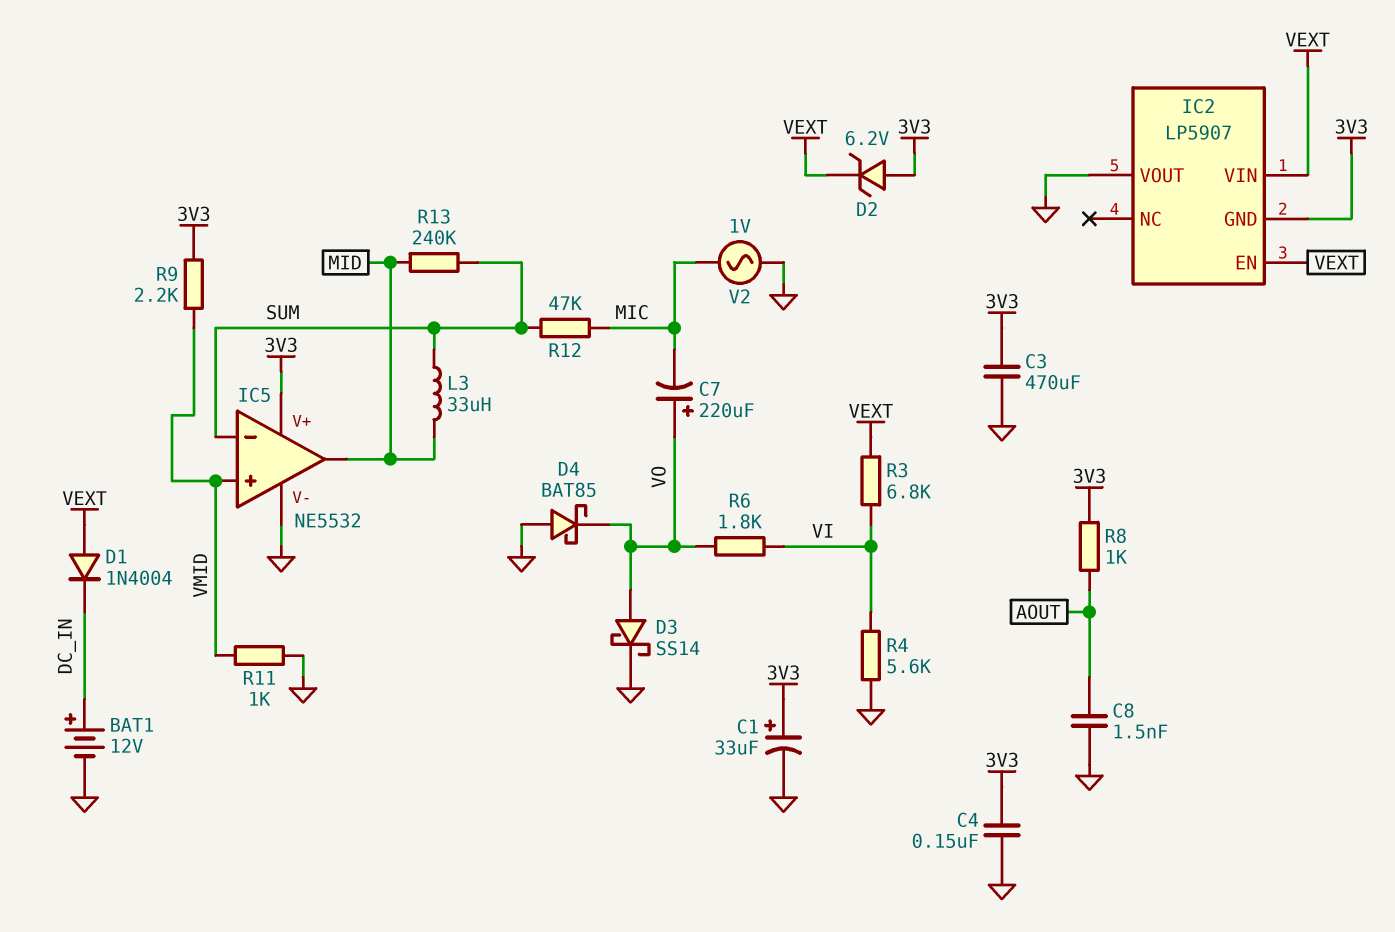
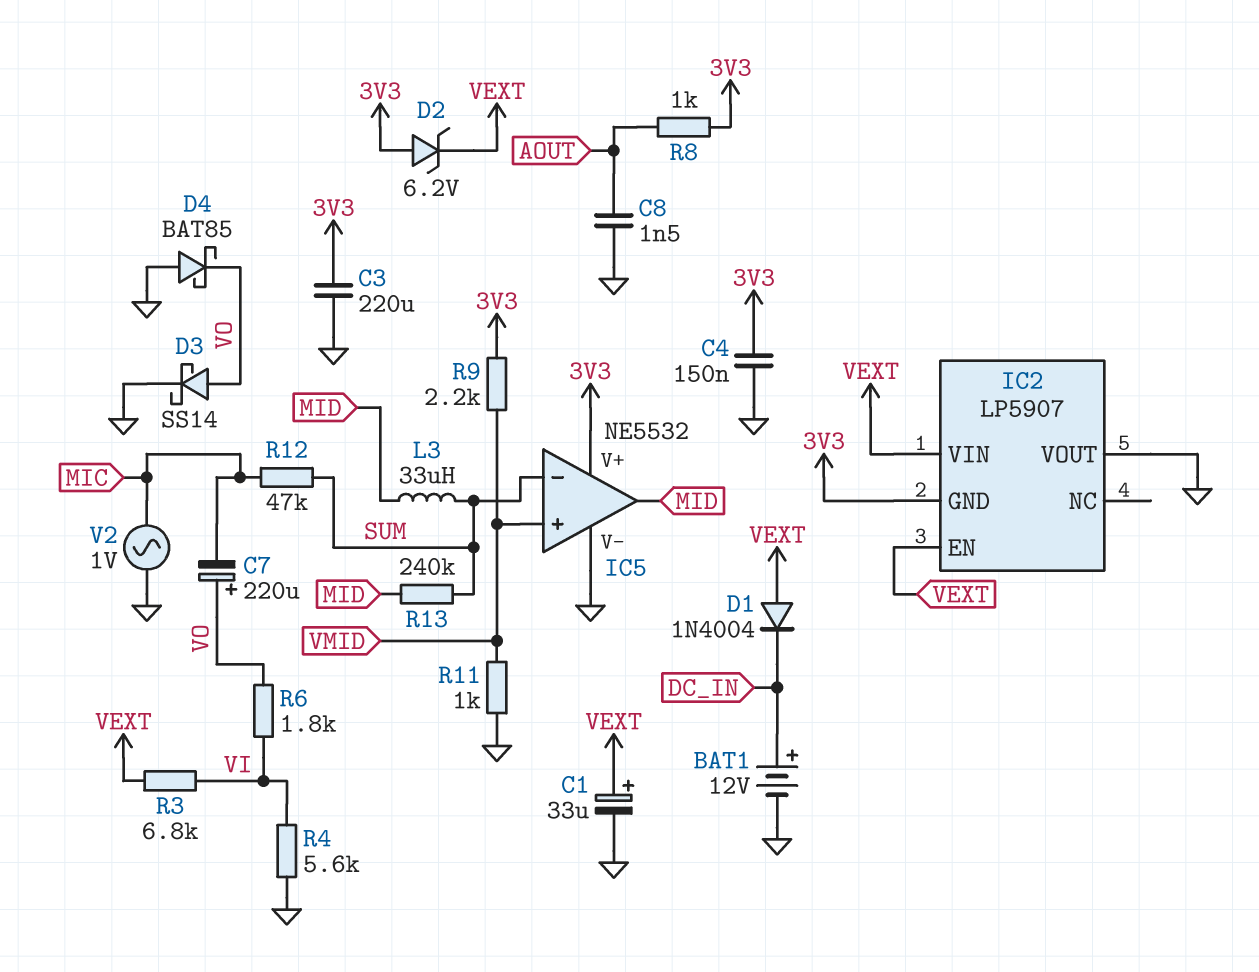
C1: 33uF (plus 3V3, minus GND) -> 33uF (plus VEXT, minus GND)
C3: 470uF (3V3, GND) -> 220uF (3V3, GND)

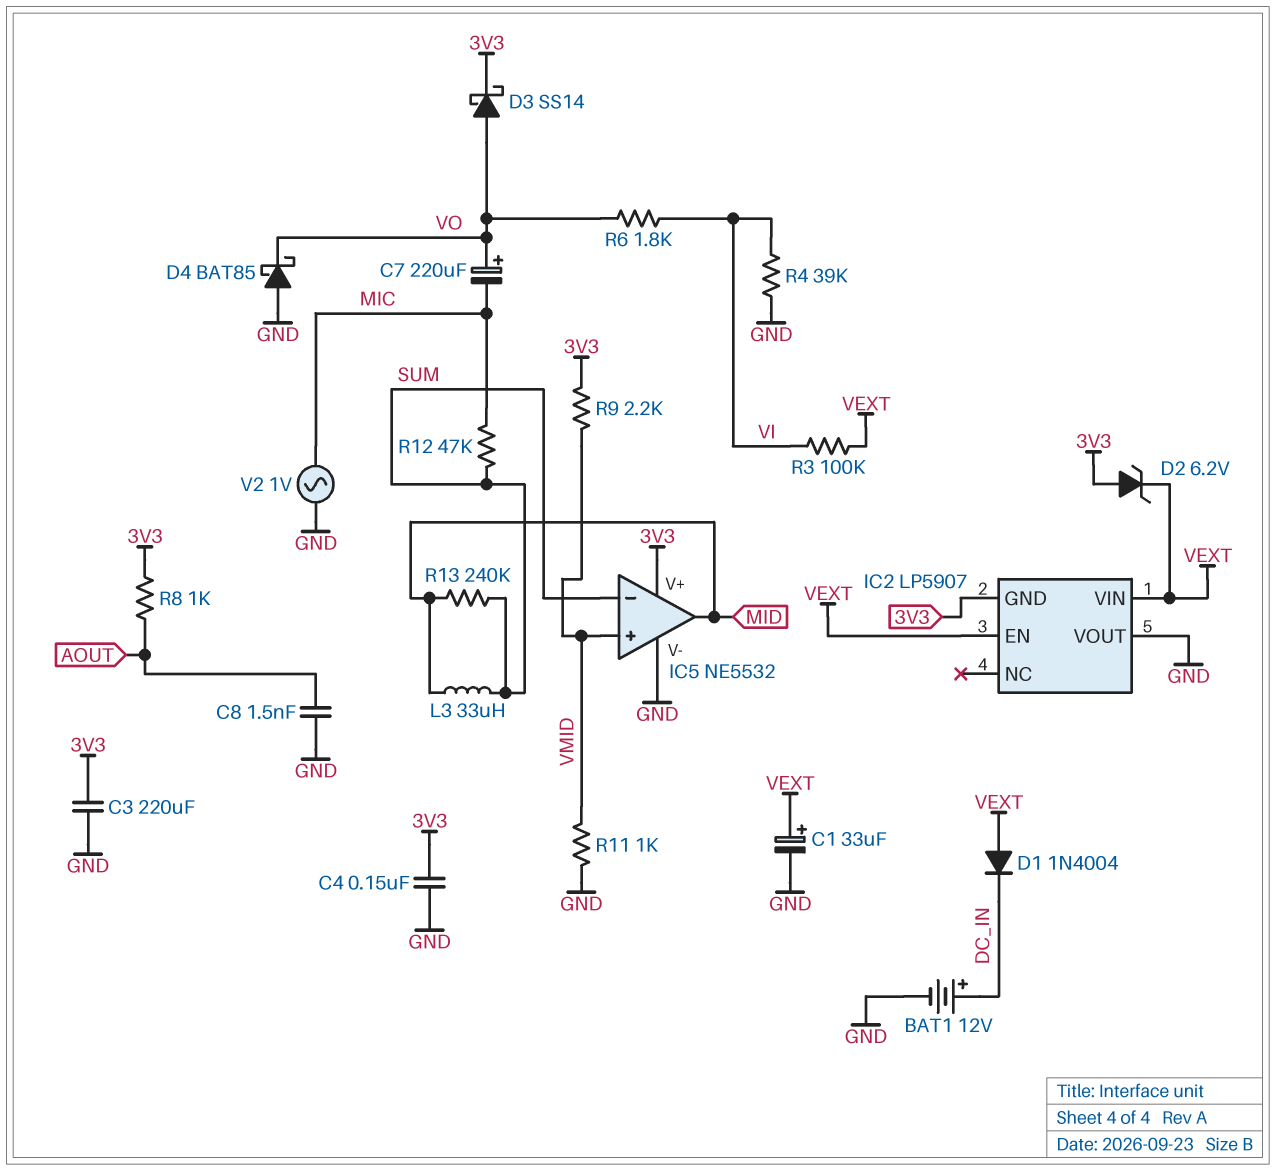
D3: schottky SS14 (A VO, K GND) -> schottky SS14 (A VO, K 3V3)
R3: 6.8k (VEXT, VI) -> 100k (VEXT, VI)
R4: 5.6k (GND, VI) -> 39k (GND, VI)

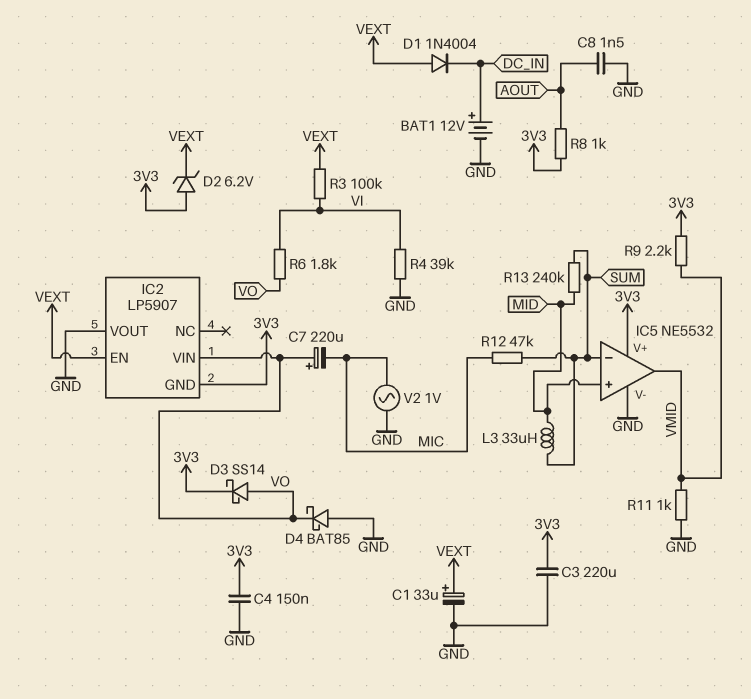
IC2 pin VIN: VEXT -> VO
IC5 pin in+: VMID -> MID
IC5 pin out: MID -> VMID

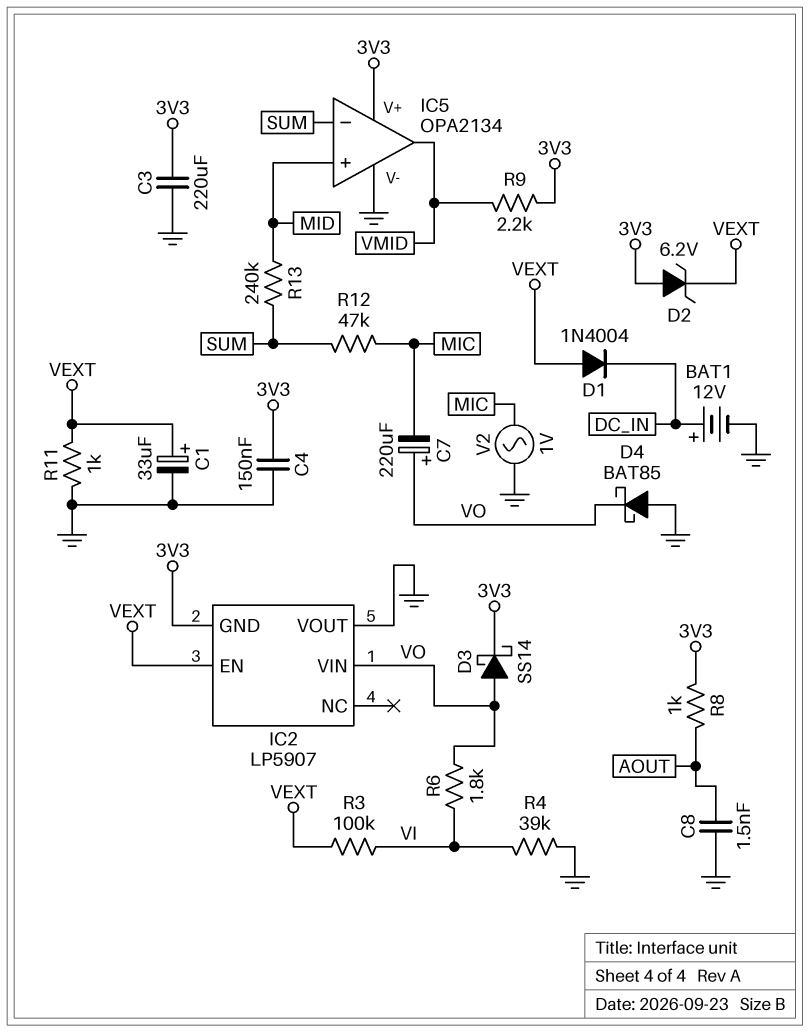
IC5: NE5532 -> OPA2134
L3: 33uH (MID, SUM) -> none
R11: 1k (GND, VMID) -> 1k (GND, VEXT)

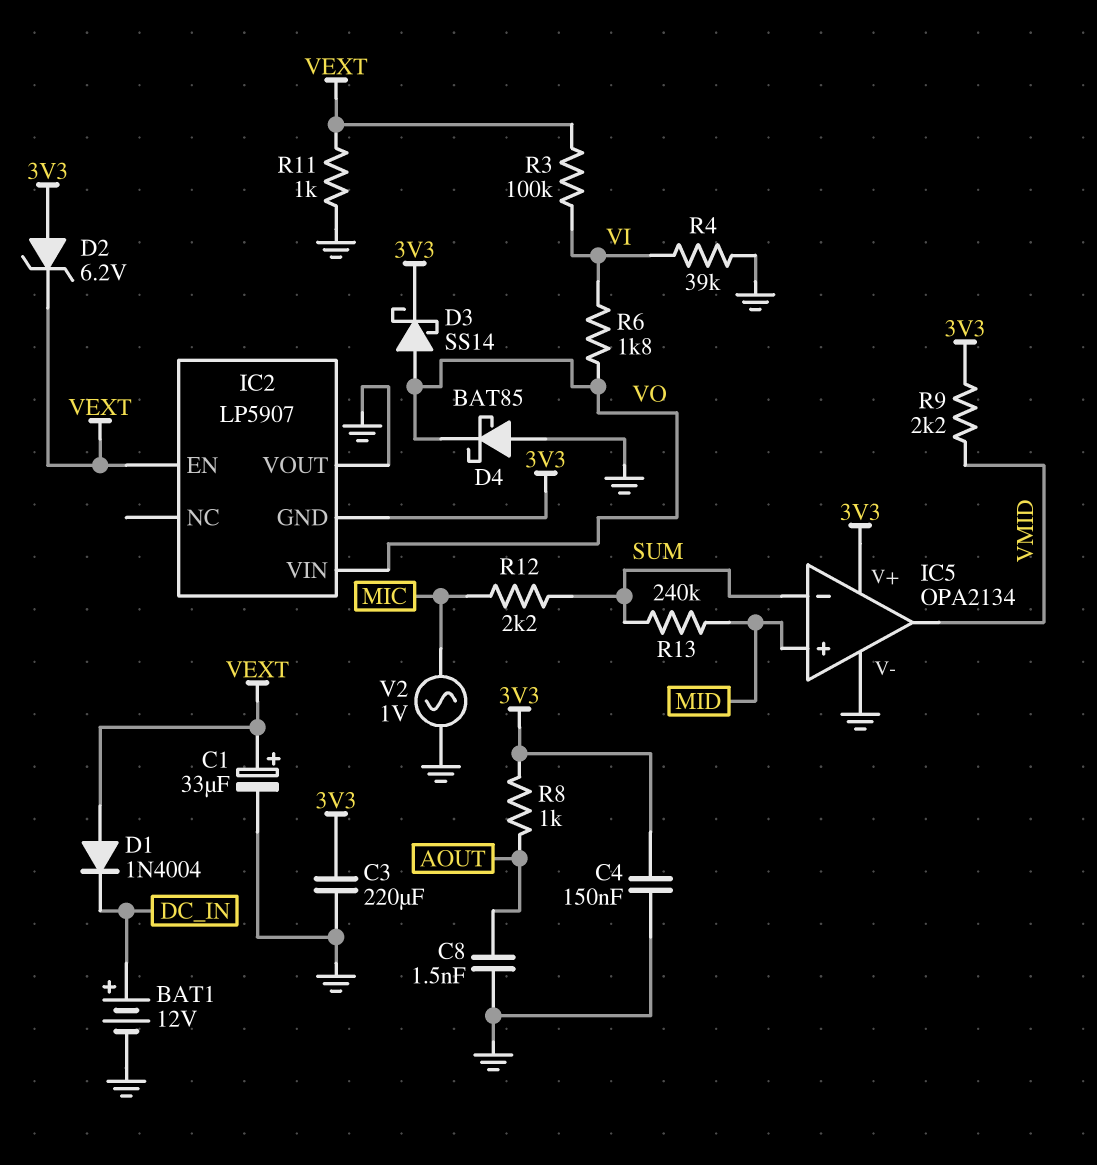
C7: 220uF (plus VO, minus MIC) -> none
R12: 47k (MIC, SUM) -> 2.2k (MIC, SUM)

